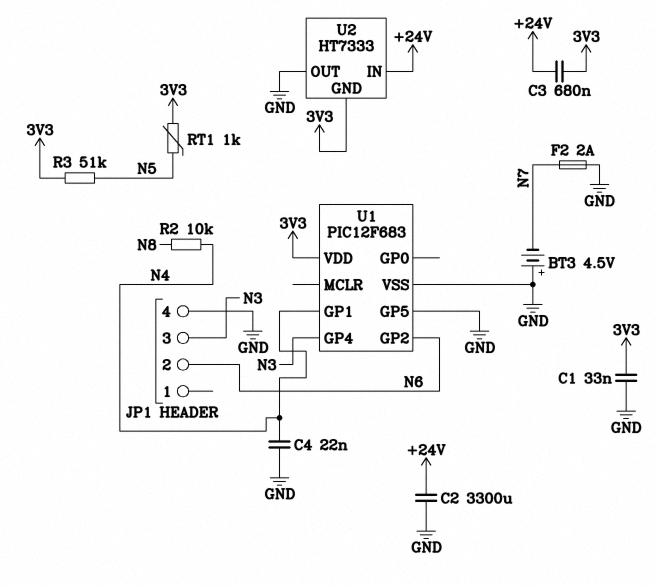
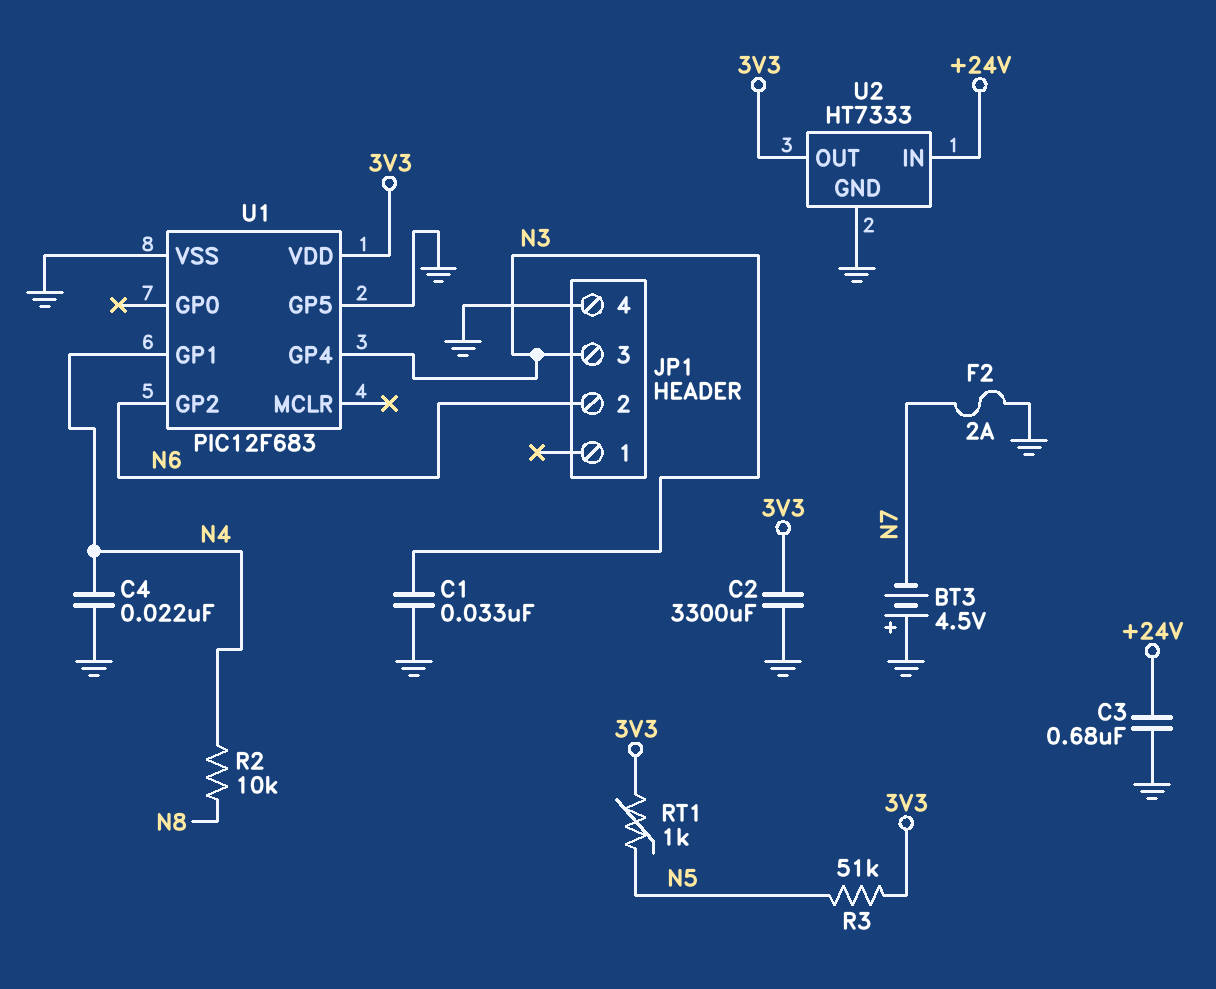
C1: 33nF (3V3, GND) -> 33nF (GND, N3)
C2: 3300uF (+24V, GND) -> 3300uF (3V3, GND)
C3: 680nF (+24V, 3V3) -> 680nF (+24V, GND)
U2 pin GND: 3V3 -> GND
U2 pin OUT: GND -> 3V3

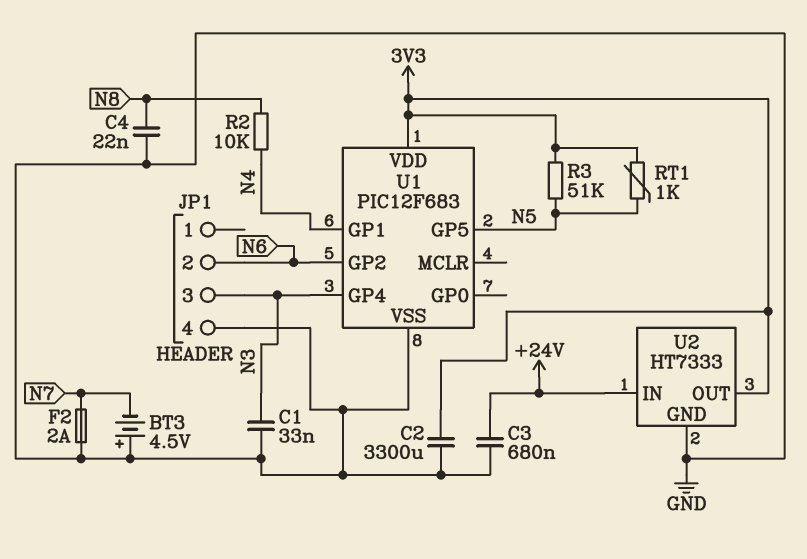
C4: 22nF (GND, N4) -> 22nF (GND, N8)
U1 pin GP5: GND -> N5

